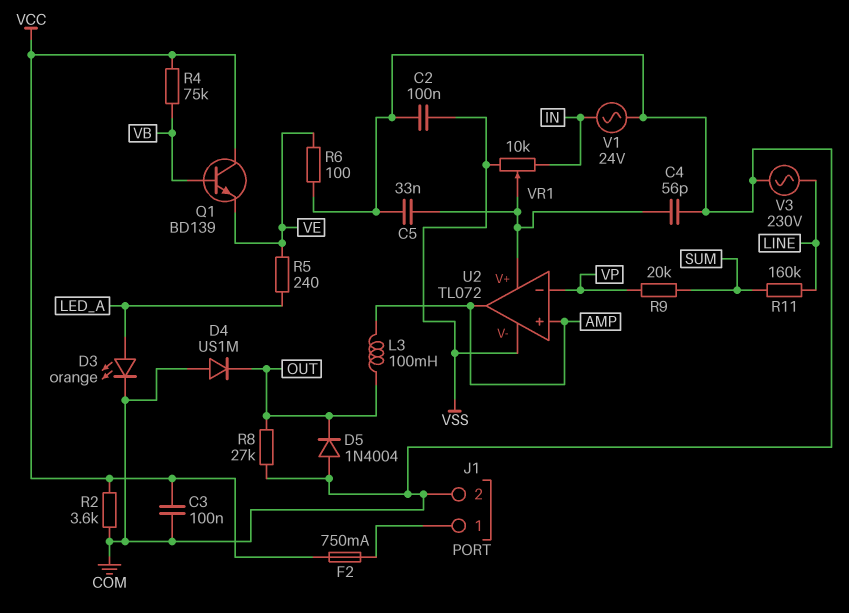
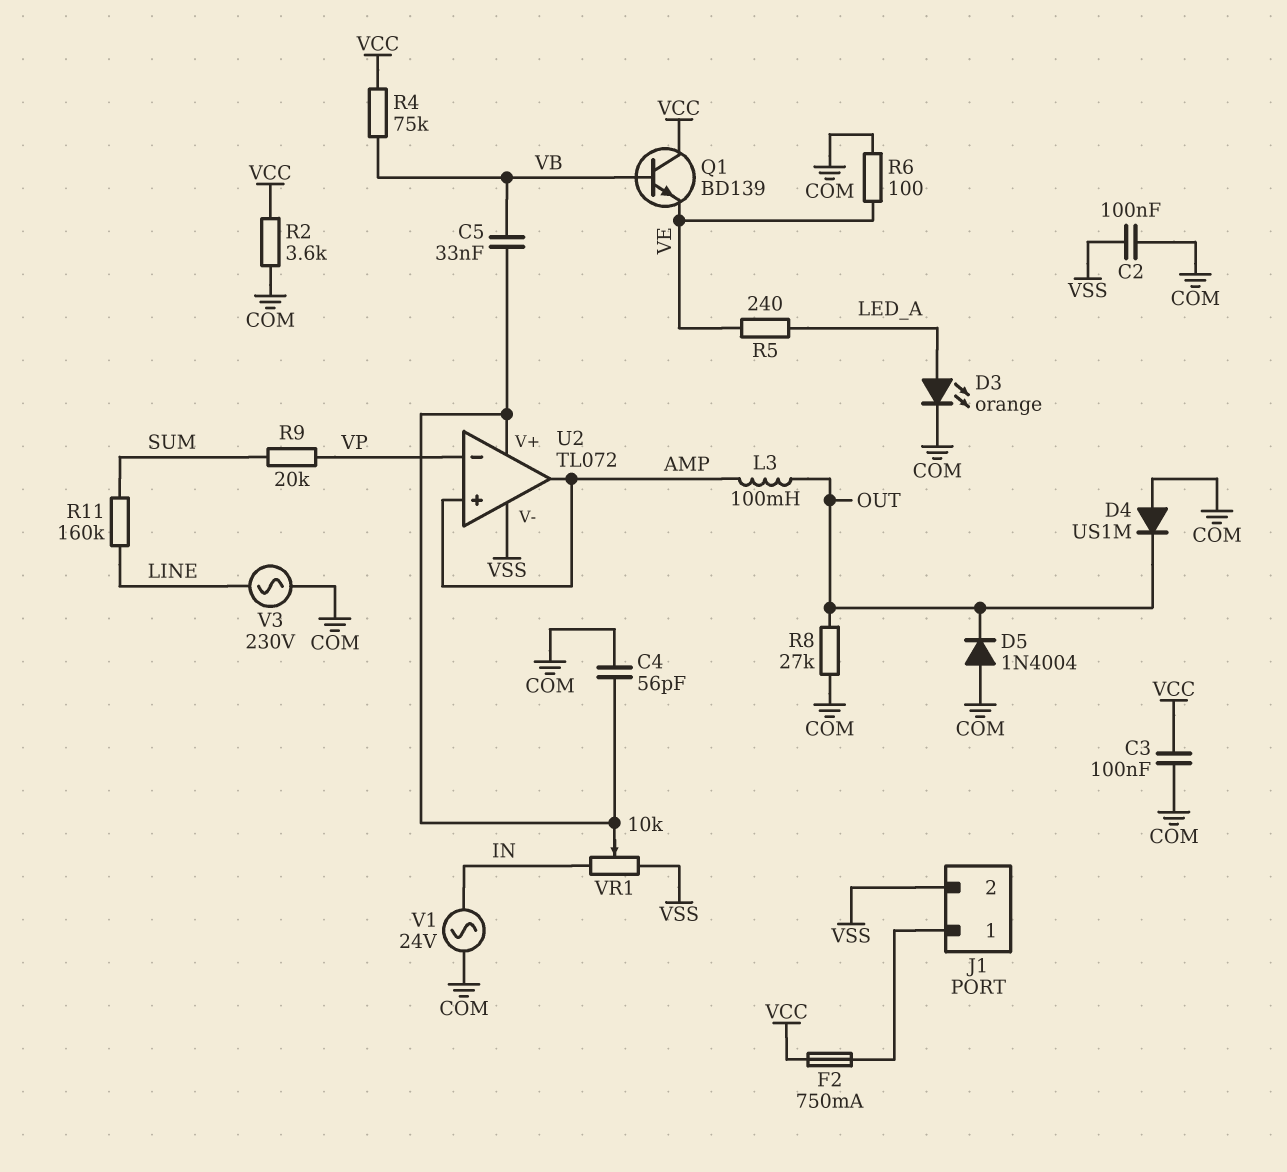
C5: 33nF (COM, U2/V+) -> 33nF (U2/V+, VB)
J1 pin 2: COM -> VSS

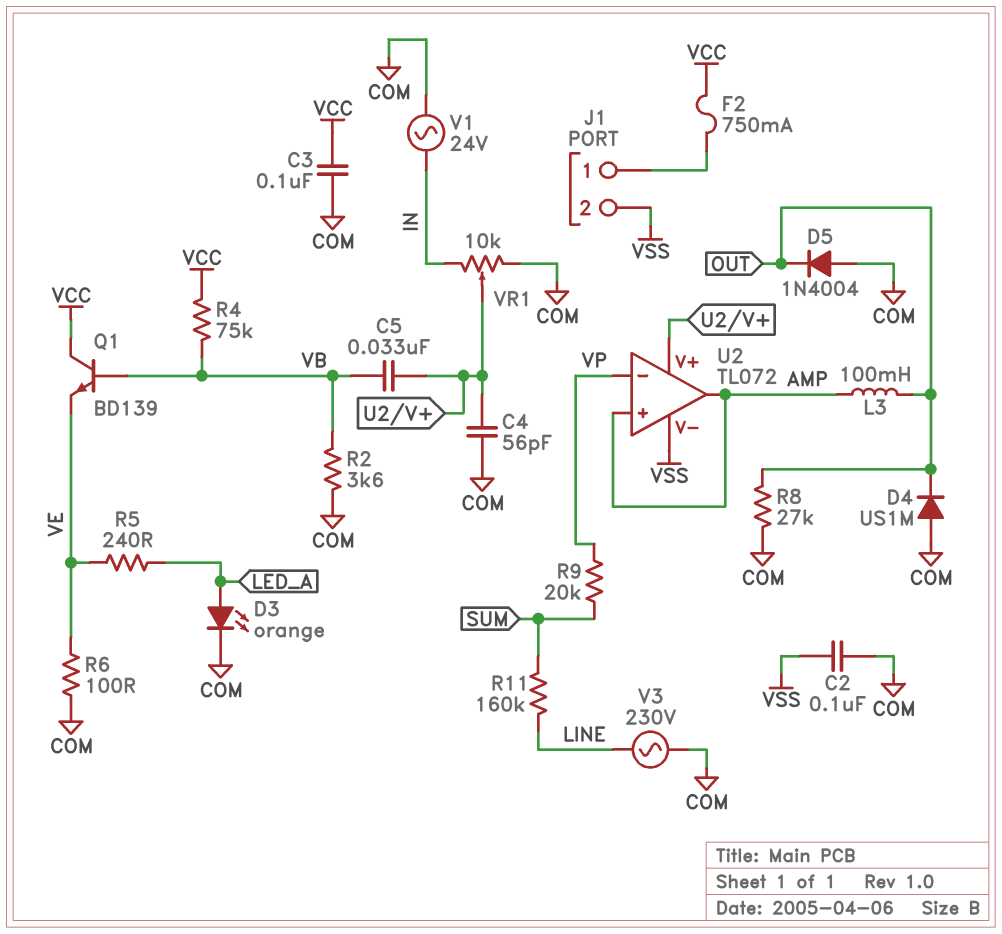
R2: 3.6k (COM, VCC) -> 3.6k (COM, VB)
VR1: 10k (IN, VSS, wiper U2/V+) -> 10k (COM, IN, wiper U2/V+)

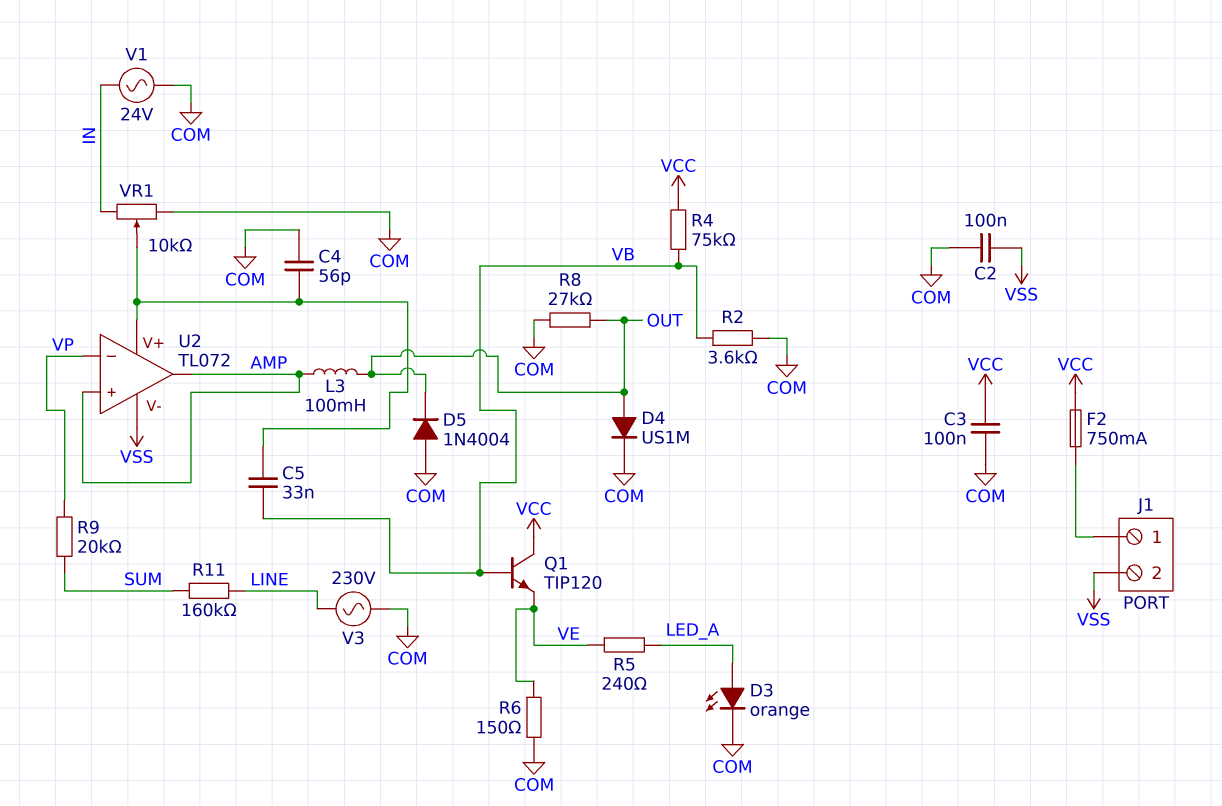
D4: diode US1M (A COM, K OUT) -> diode US1M (A OUT, K COM)
Q1: NPN BD139 (B VB, C VCC, E VE) -> NPN TIP120 (B VB, C VCC, E VE)
R6: 100 (COM, VE) -> 150 (COM, VE)

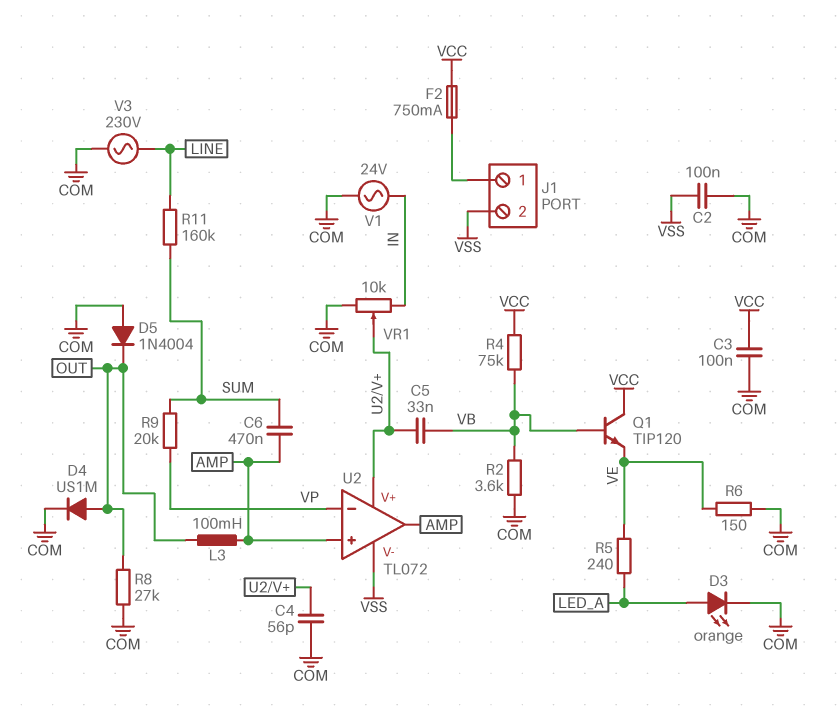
C6: none -> 470nF (AMP, SUM)

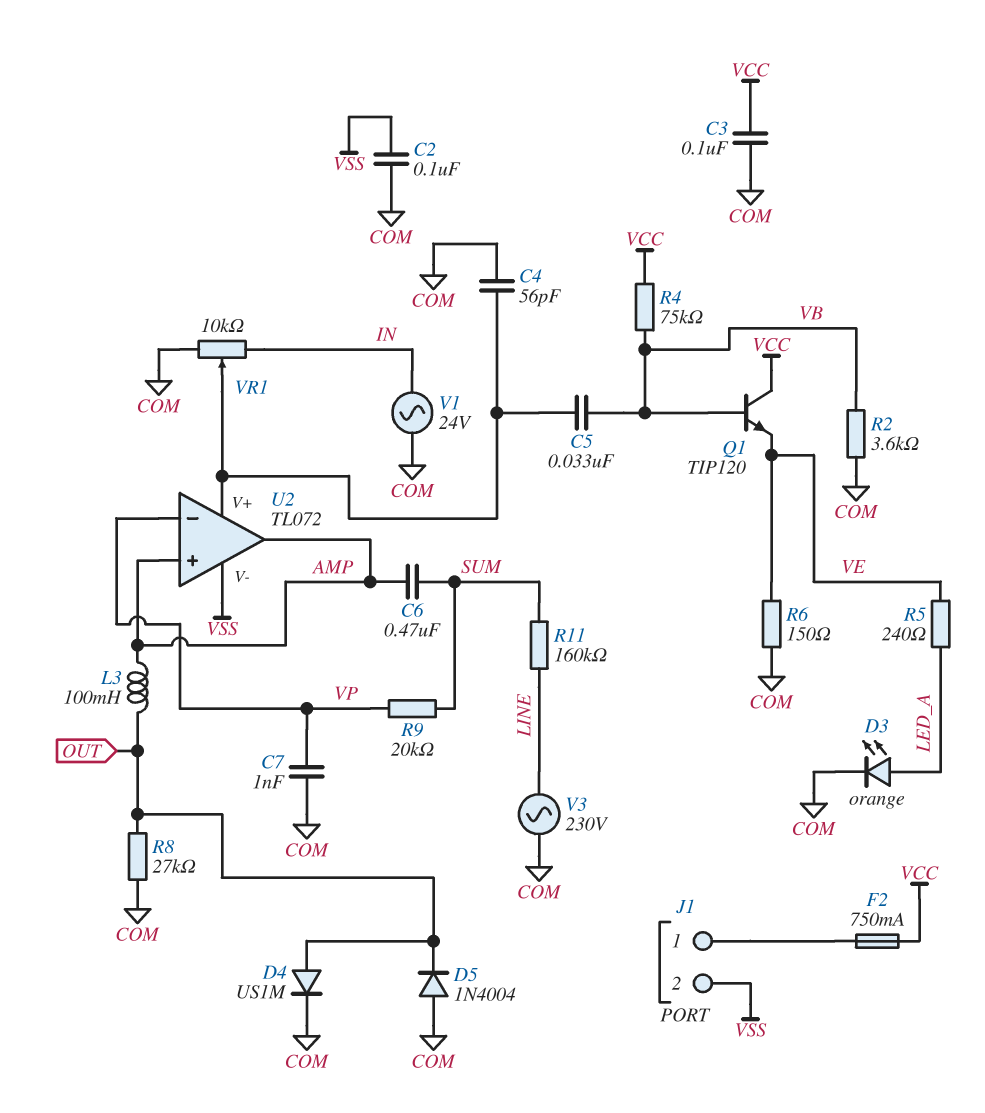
C7: none -> 1nF (COM, VP)

